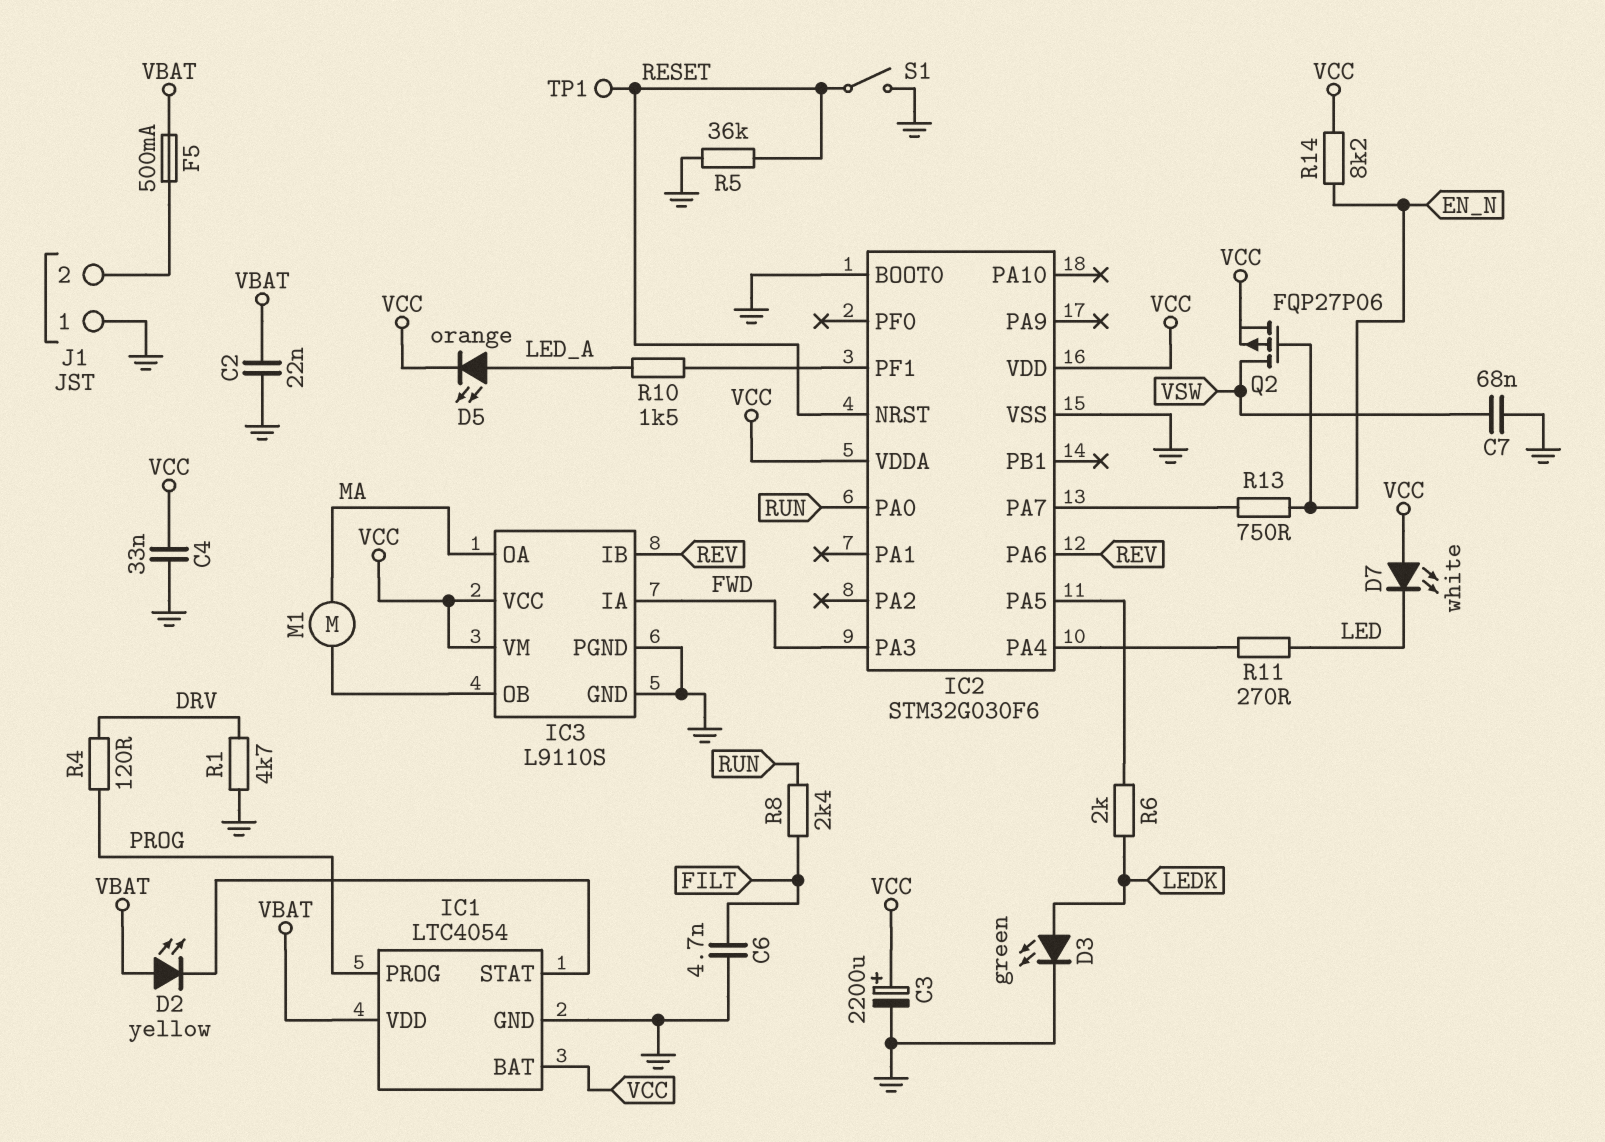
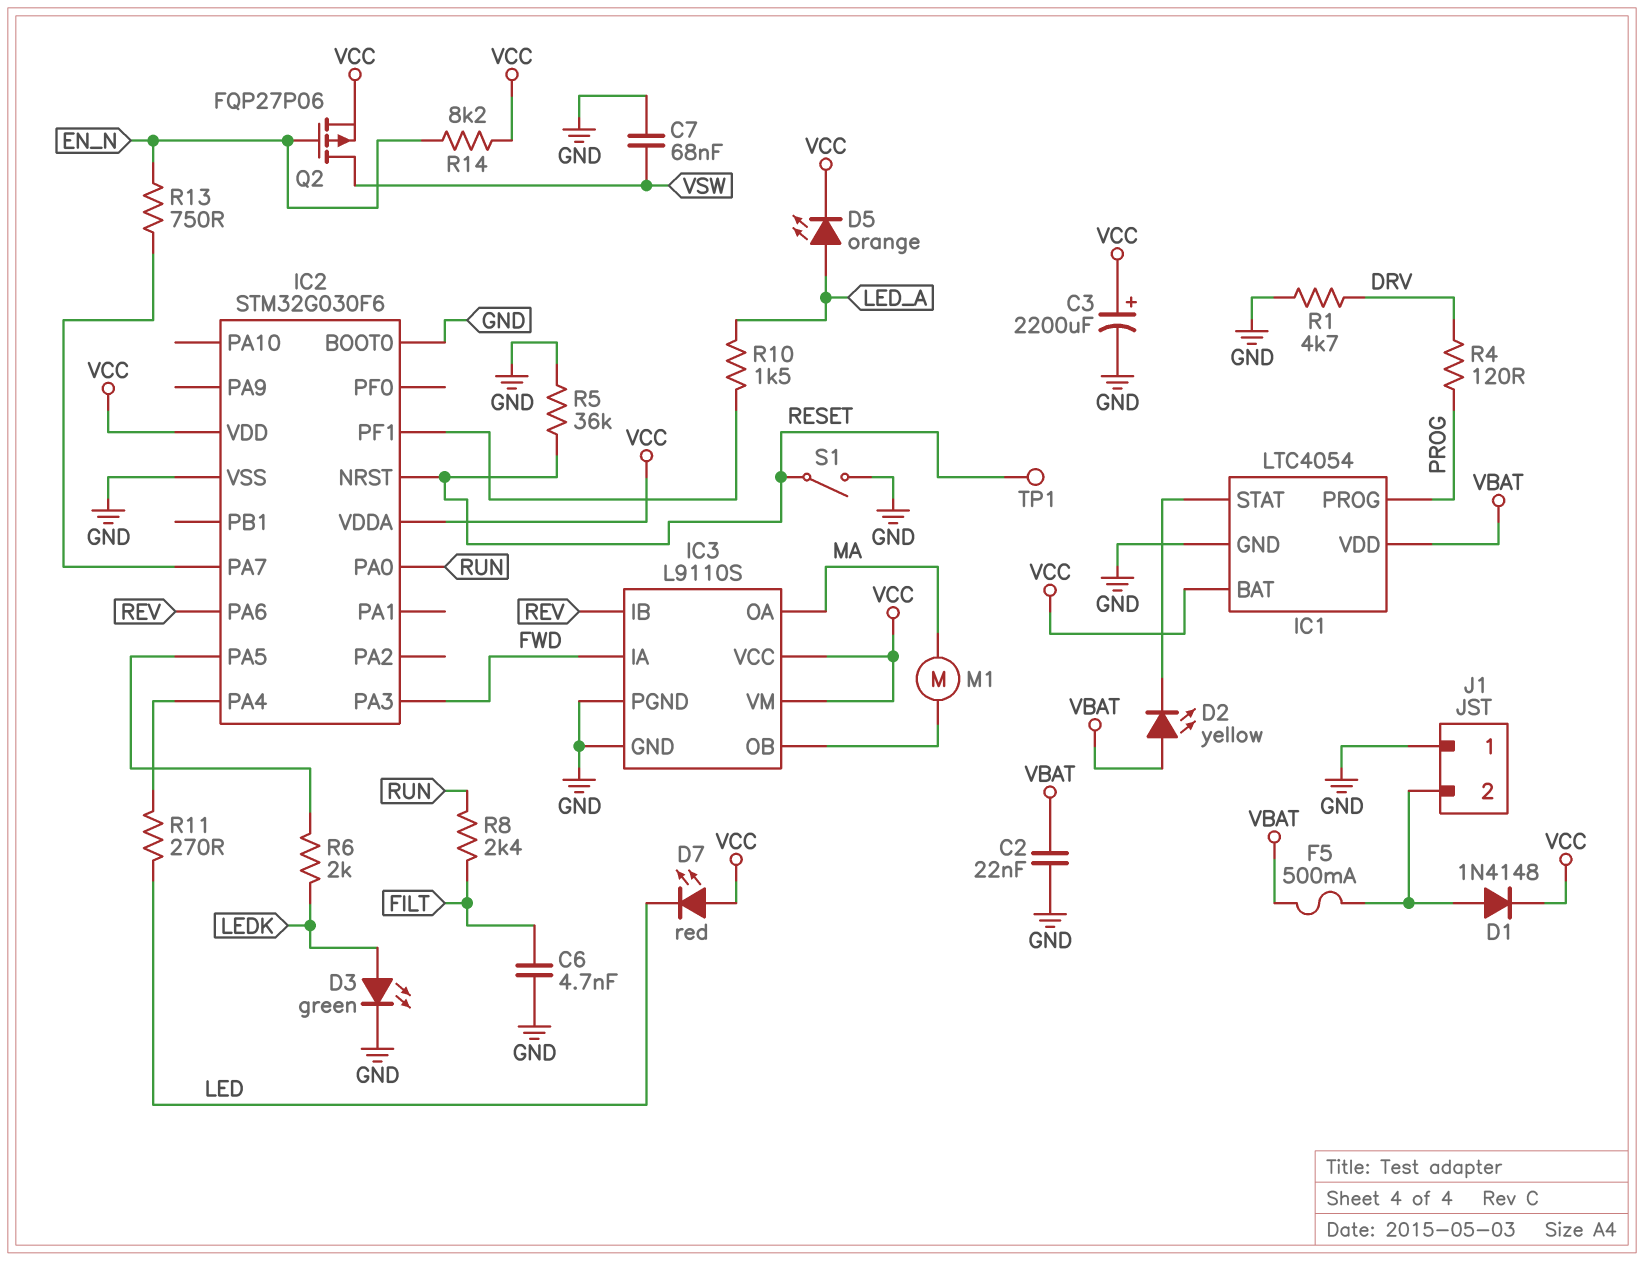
C4: 33nF (GND, VCC) -> none
D1: none -> diode 1N4148 (A J1/2, K VCC)
D7: LED white (A VCC, K LED) -> LED red (A VCC, K LED)

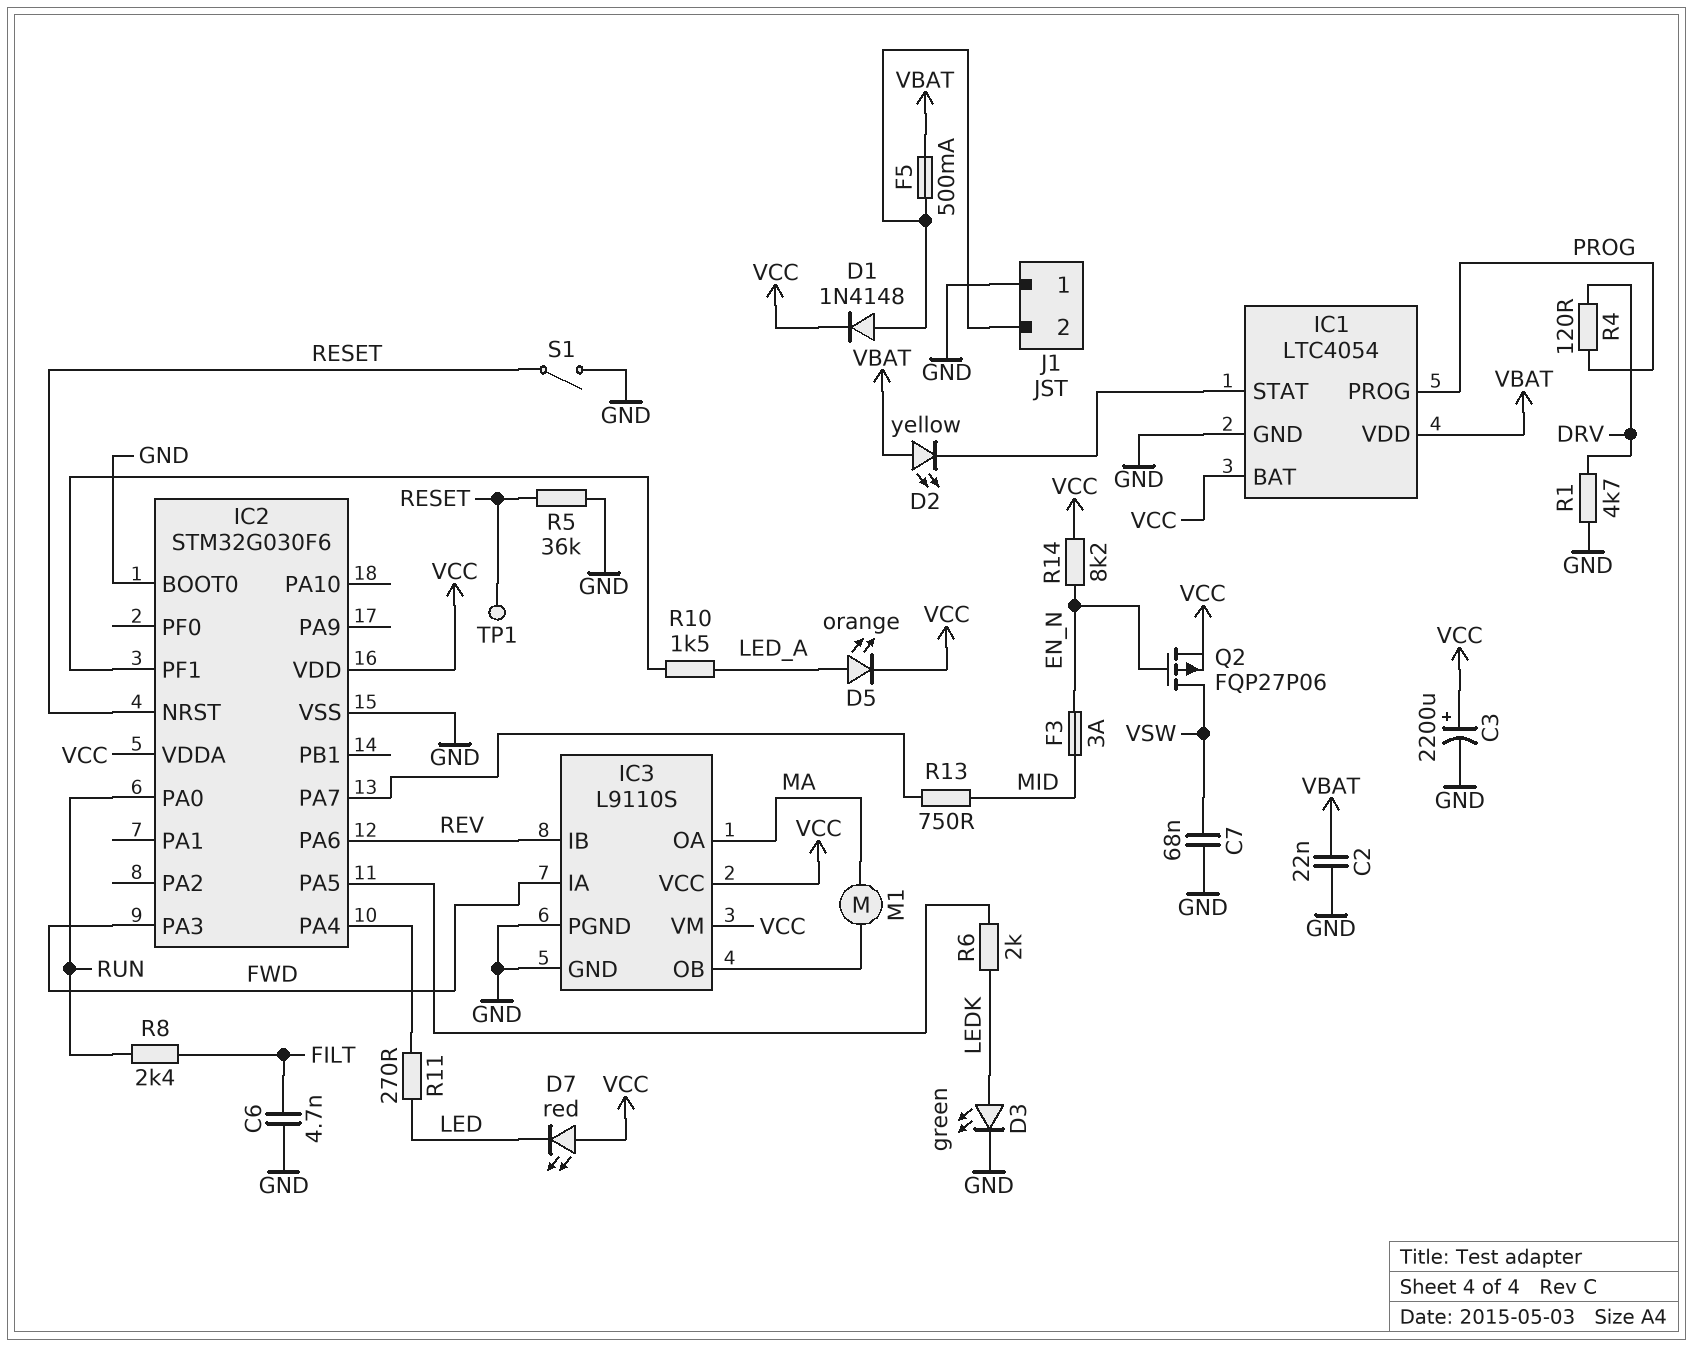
F3: none -> 3A (EN_N, MID)
R13: 750 (EN_N, IC2/PA7) -> 750 (IC2/PA7, MID)

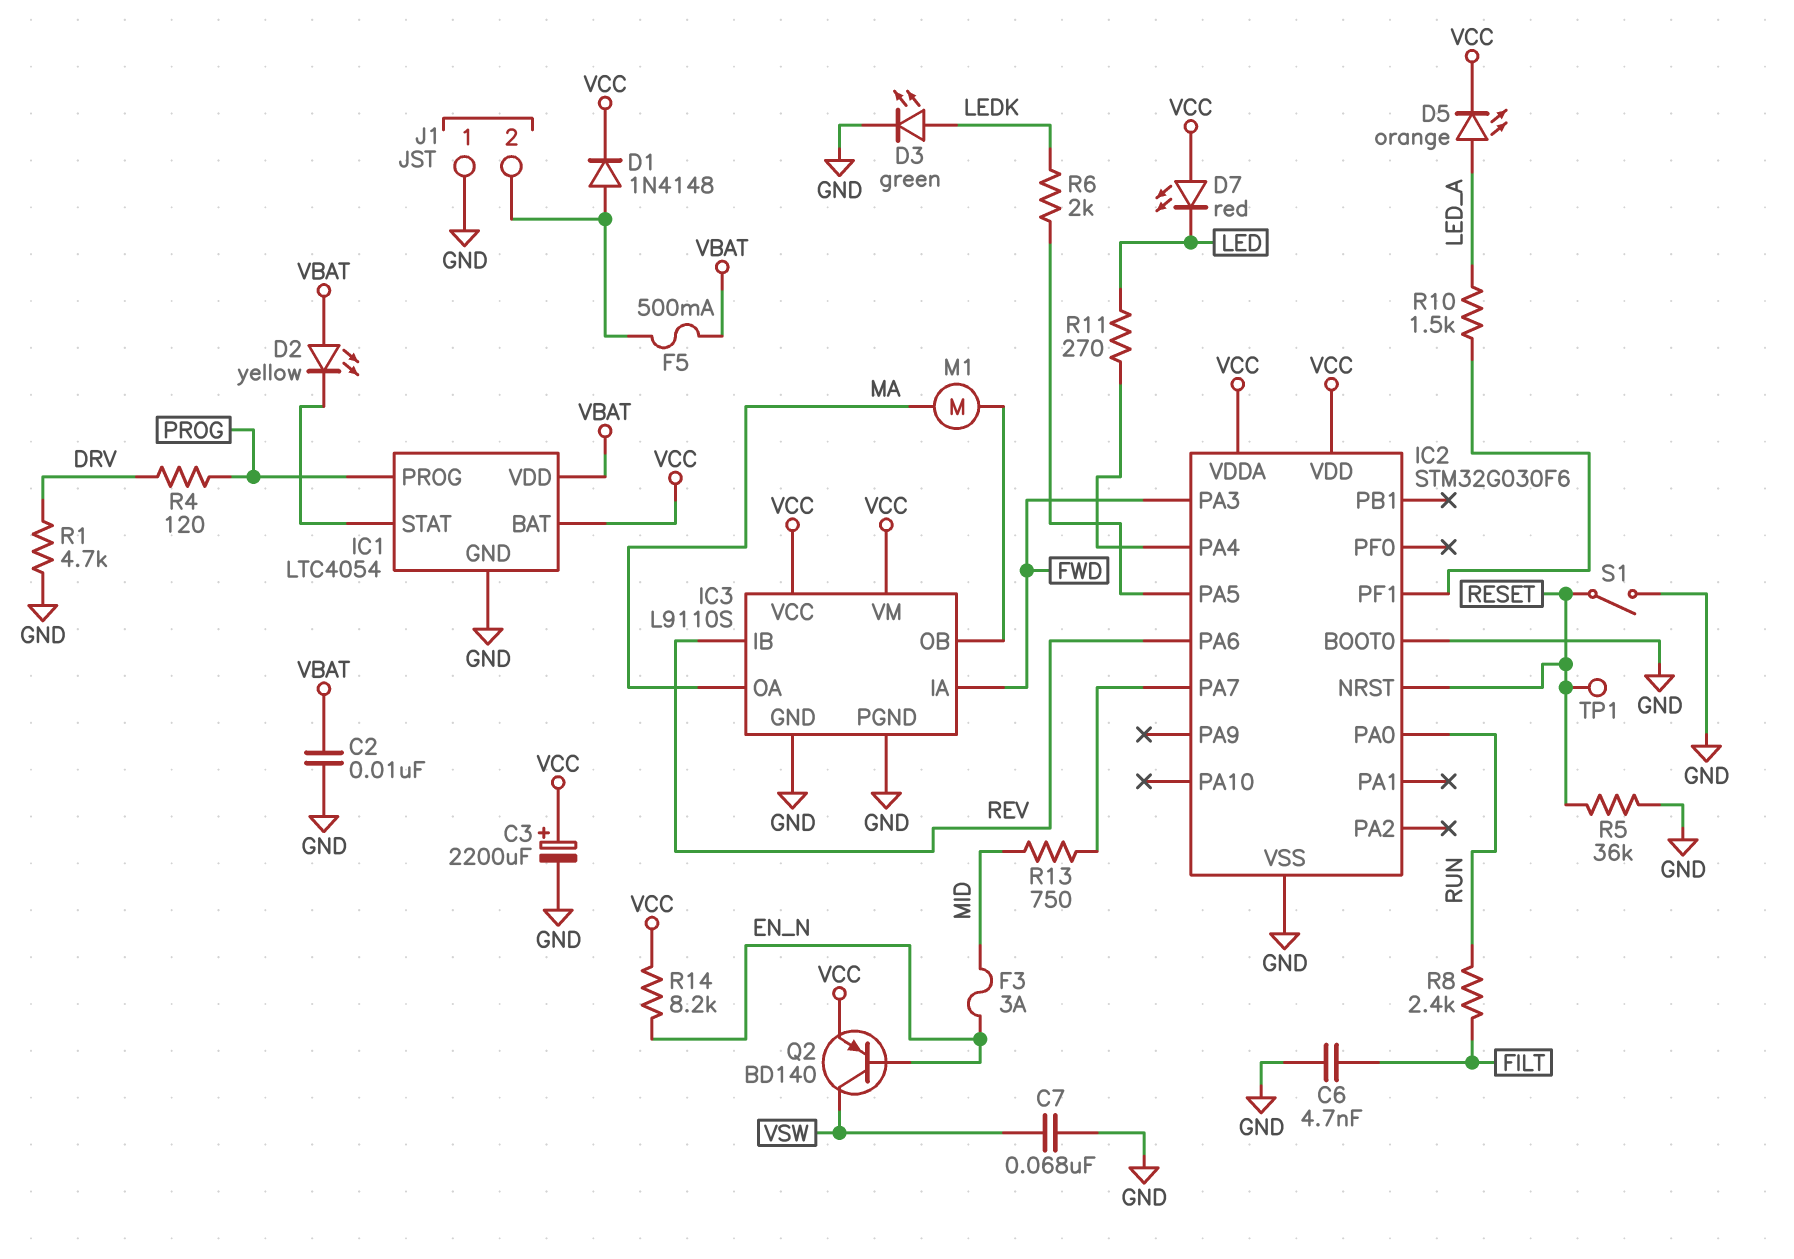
C2: 22nF (GND, VBAT) -> 10nF (GND, VBAT)
Q2: PMOS FQP27P06 (G EN_N, D VSW, S VCC) -> PNP BD140 (B EN_N, C VSW, E VCC)

